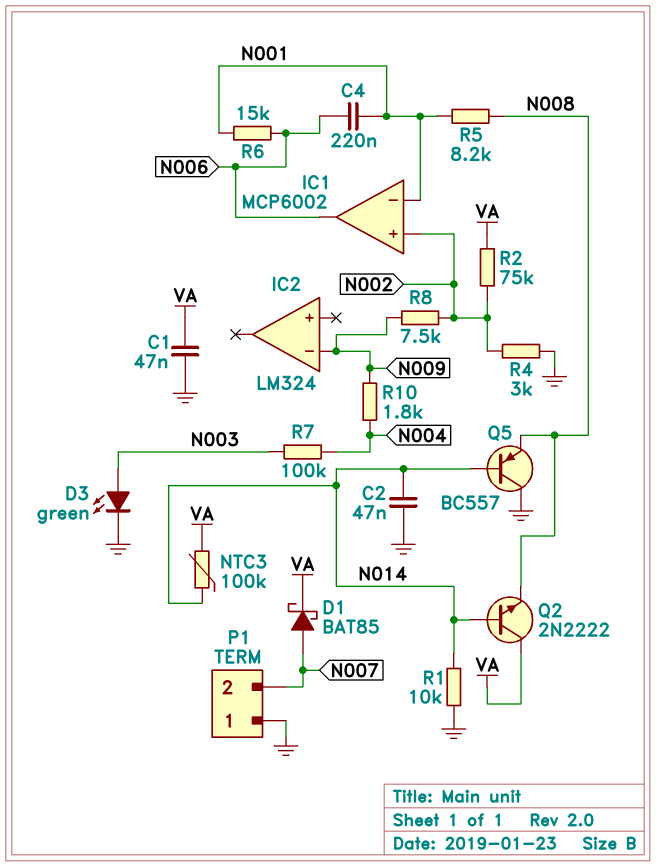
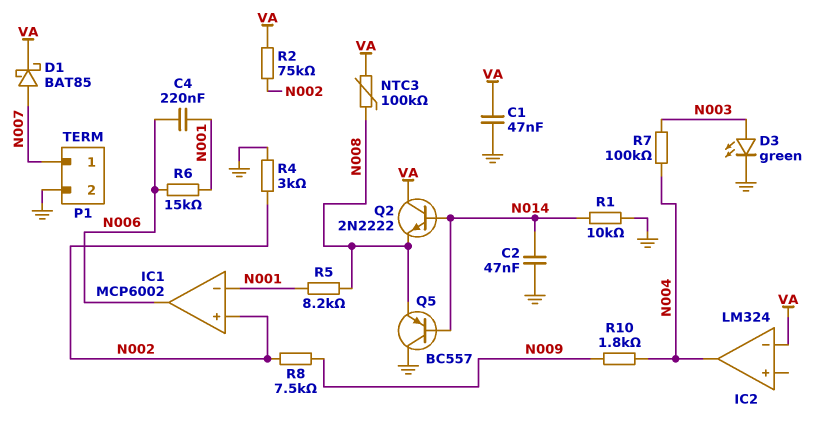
IC2 pin in-: N009 -> VA
IC2 pin out: none -> N004
NTC3: 100k (N014, VA) -> 100k (N008, VA)
P1 pin 1: GND -> N007
P1 pin 2: N007 -> GND

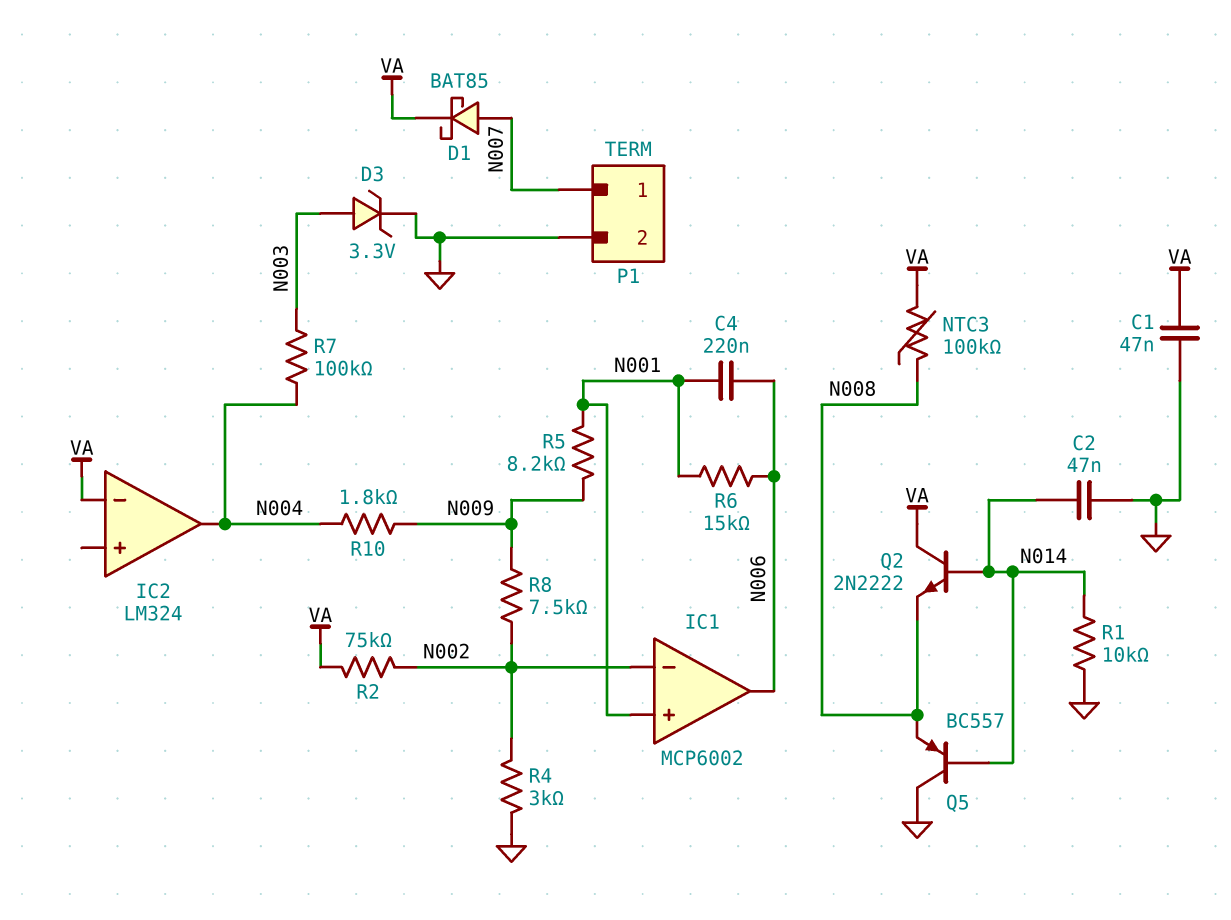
D3: LED green (A N003, K GND) -> zener 3.3V (A N003, K GND)
IC1 pin in+: N002 -> N001
IC1 pin in-: N001 -> N002
R5: 8.2k (N001, N008) -> 8.2k (N001, N009)

